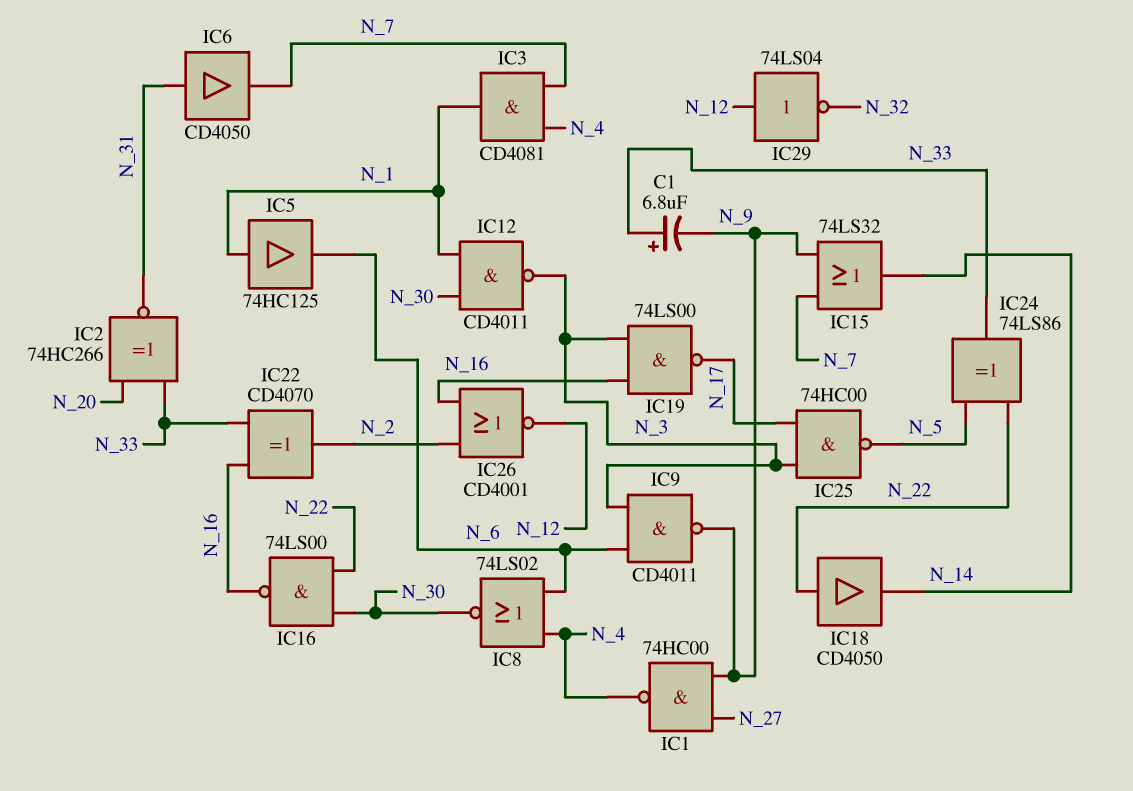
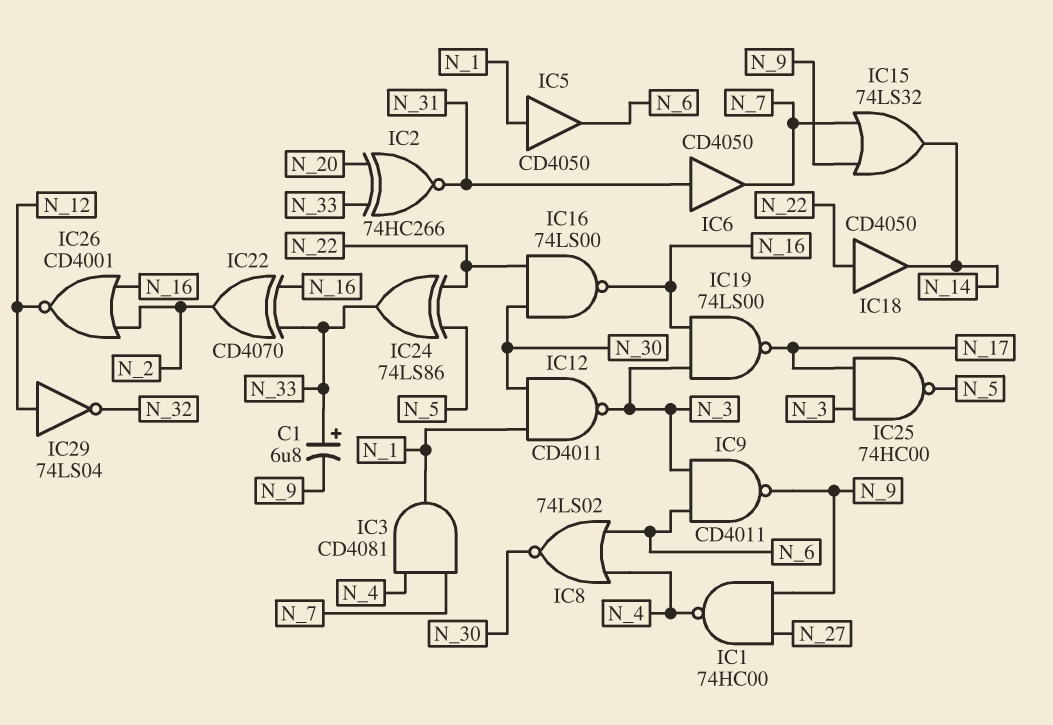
IC5: buffer 74HC125 (in N_1, out N_6) -> buffer CD4050 (in N_1, out N_6)

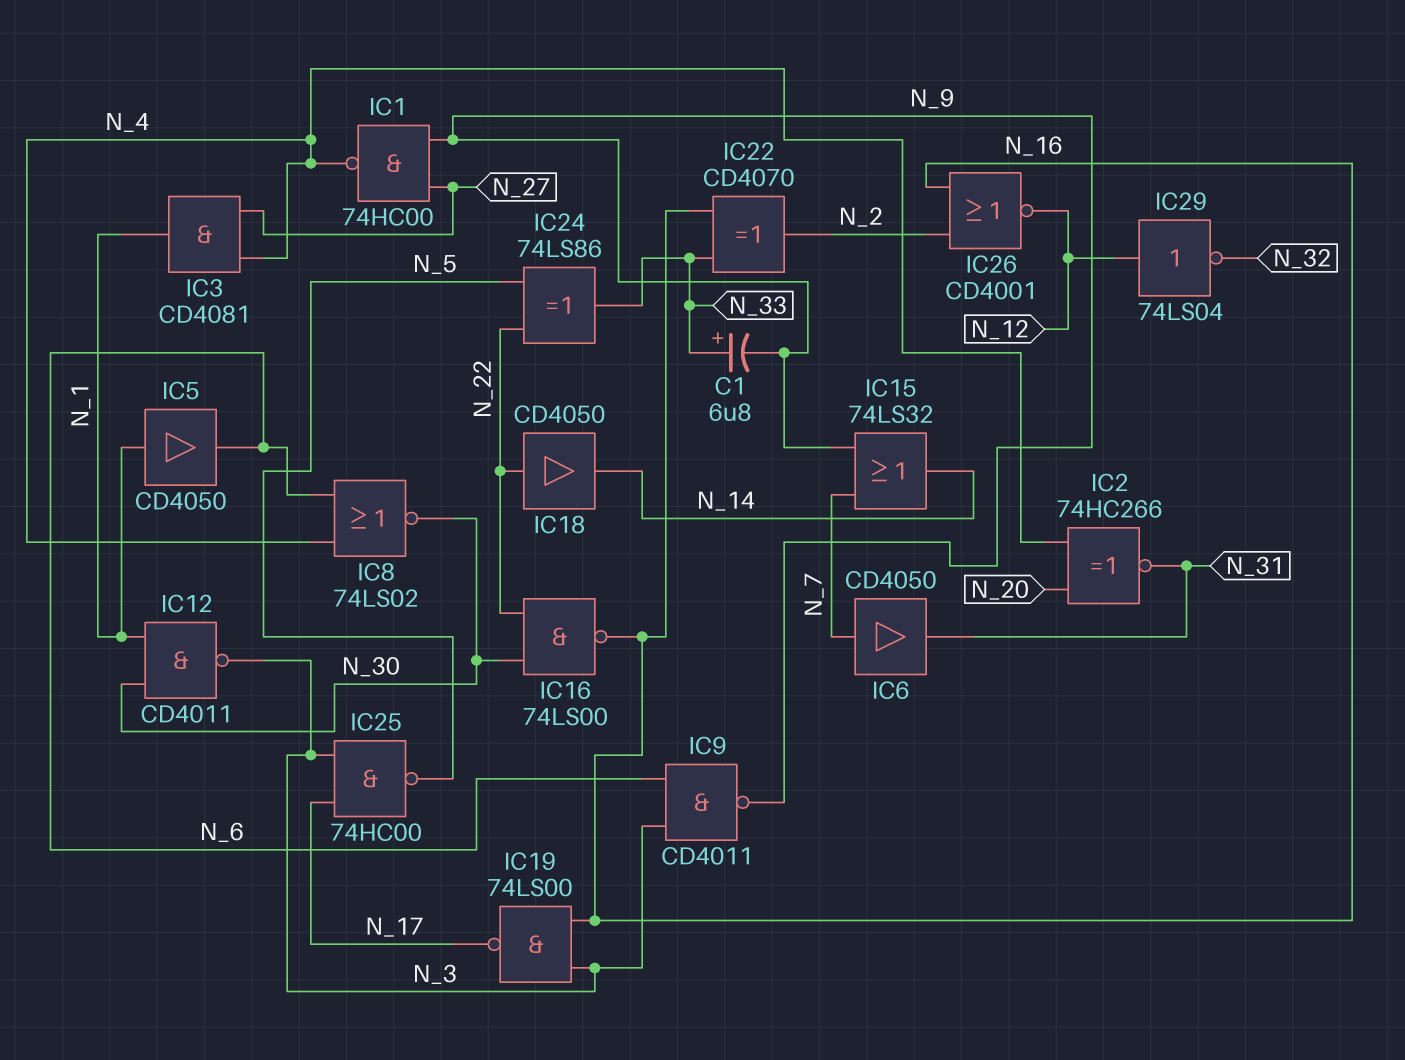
IC2: XNOR 74HC266 (in N_20, in N_33, out N_31) -> XNOR 74HC266 (in N_4, in N_20, out N_31)
IC3: AND CD4081 (in N_4, in N_7, out N_1) -> AND CD4081 (in N_4, in N_27, out N_1)
IC6: buffer CD4050 (in N_31, out N_7) -> buffer CD4050 (in N_7, out N_31)

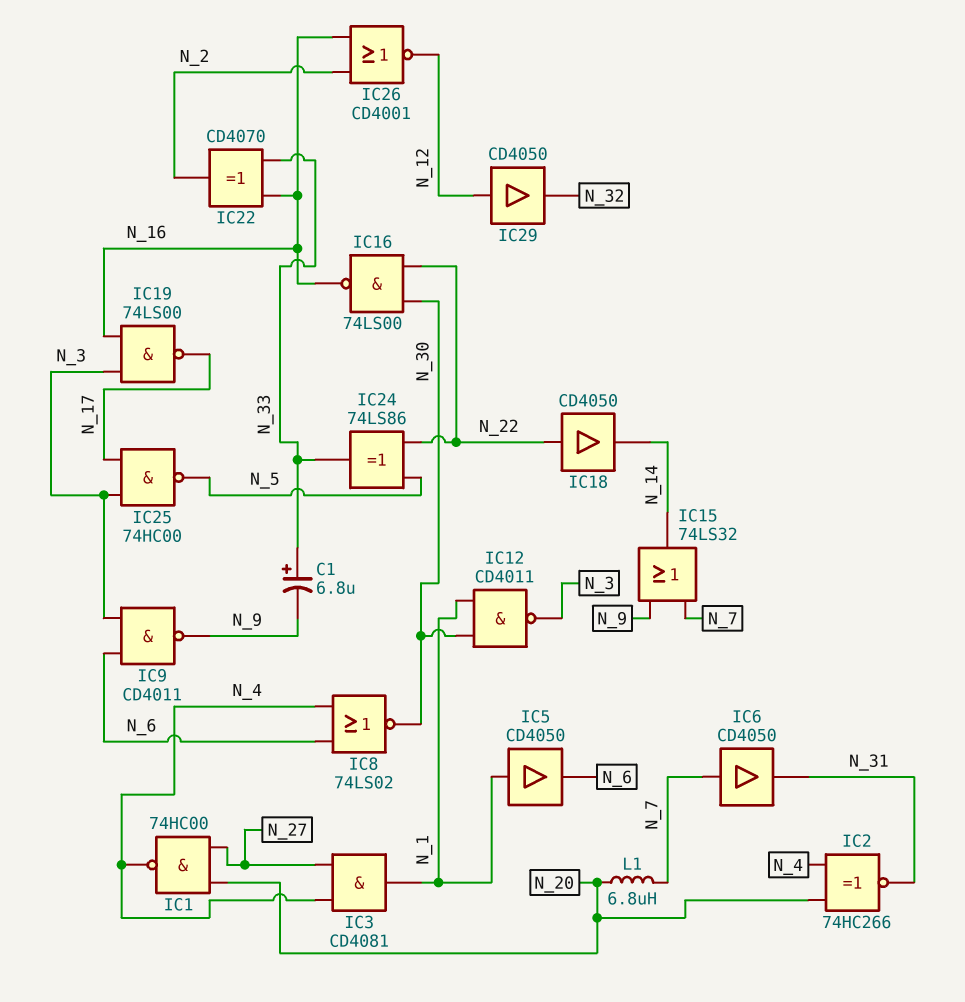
IC1: NAND 74HC00 (in N_9, in N_27, out N_4) -> NAND 74HC00 (in N_20, in N_27, out N_4)
IC29: NOT 74LS04 (in N_12, out N_32) -> buffer CD4050 (in N_12, out N_32)
L1: none -> 6.8uH (N_7, N_20)

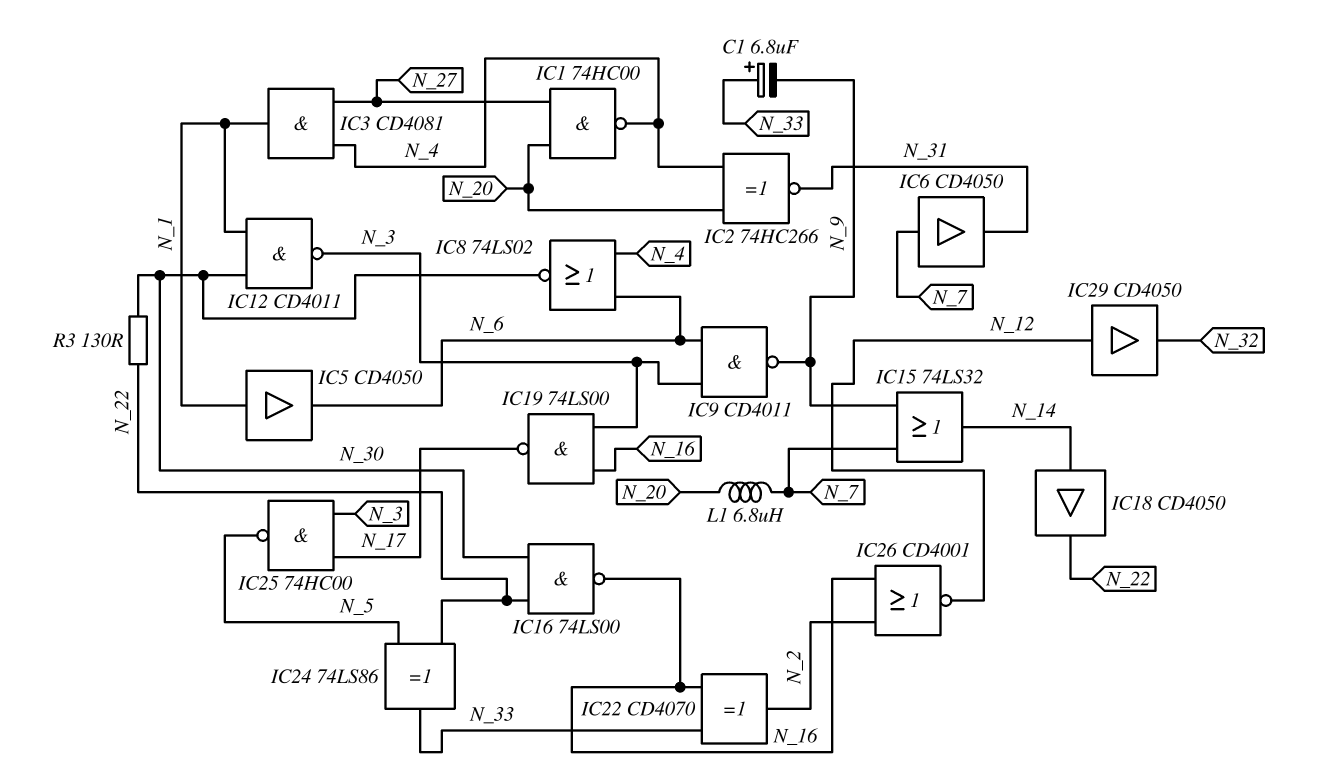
IC18: buffer CD4050 (in N_22, out N_14) -> buffer CD4050 (in N_14, out N_22)
R3: none -> 130 (N_22, N_30)

